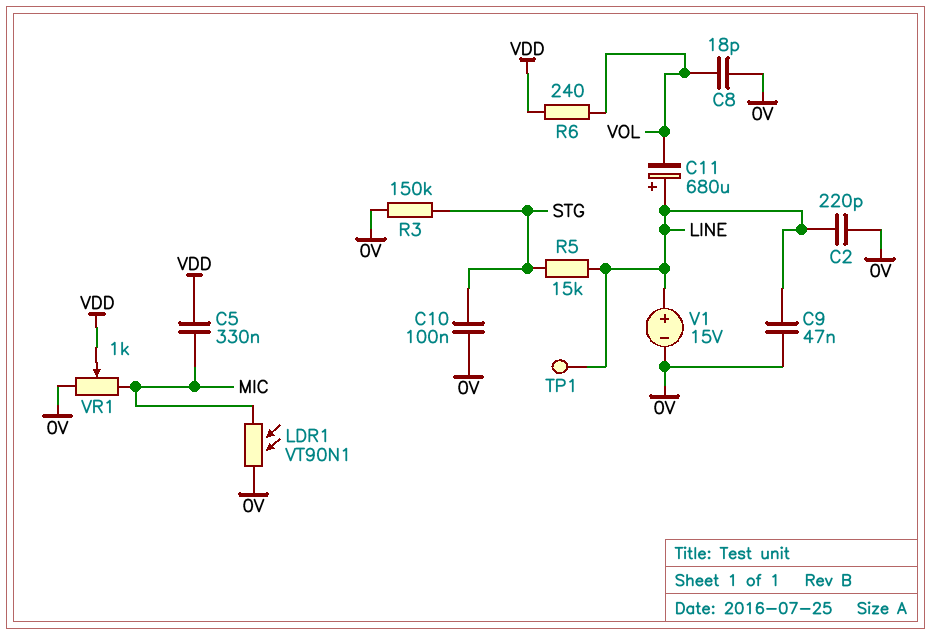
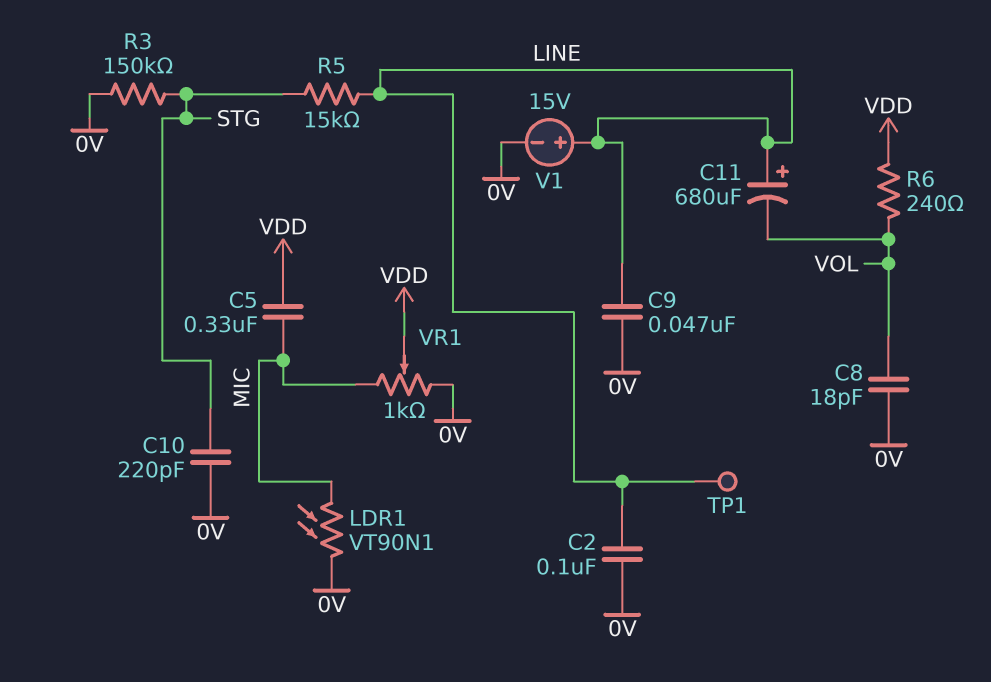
C2: 220pF (0V, LINE) -> 100nF (0V, LINE)
C10: 100nF (0V, STG) -> 220pF (0V, STG)

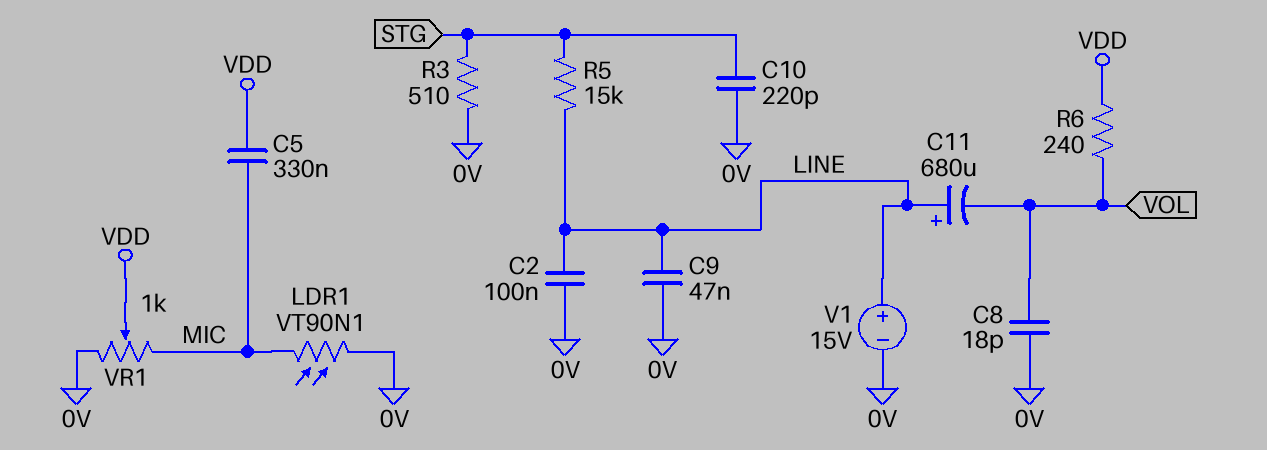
R3: 150k (0V, STG) -> 510 (0V, STG)
TP1: test point (LINE) -> none

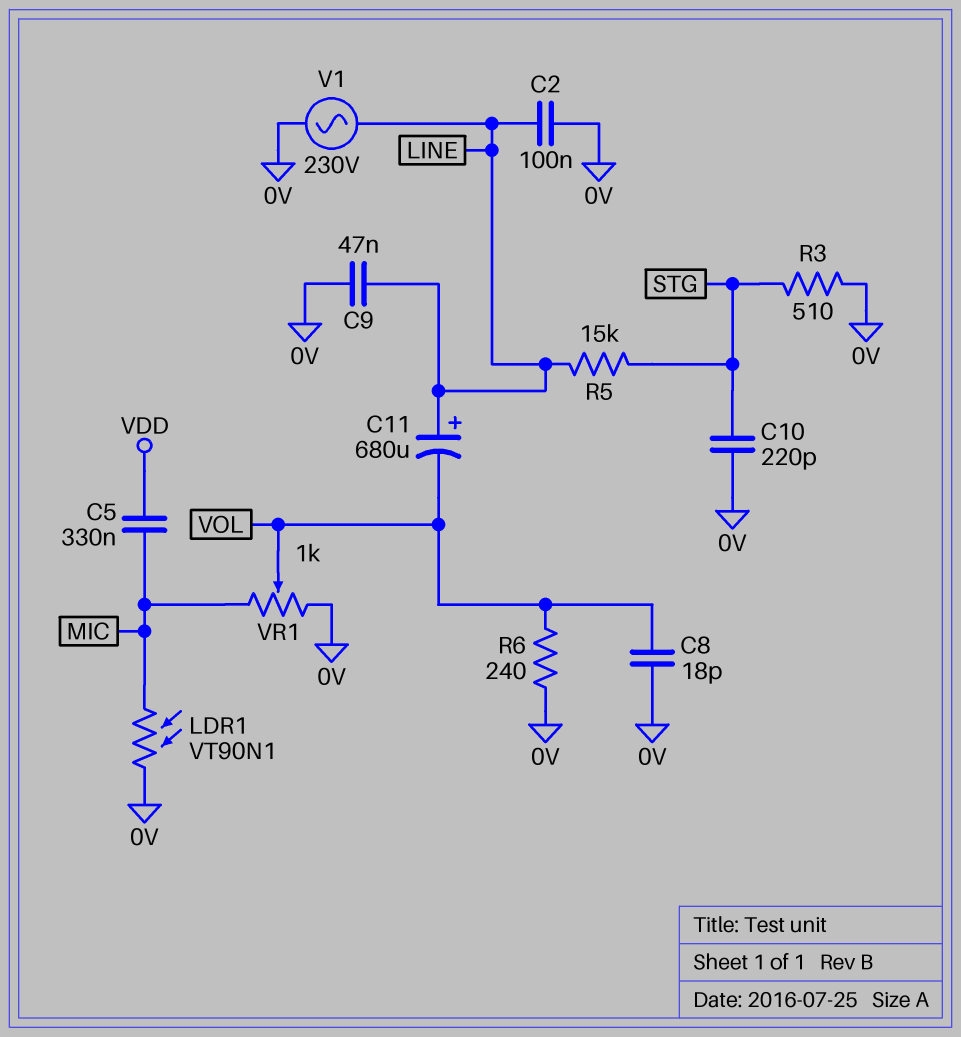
R6: 240 (VDD, VOL) -> 240 (0V, VOL)
V1: 15V (plus LINE, minus 0V) -> AC 230V (0V, LINE)
VR1: 1k (0V, MIC, wiper VDD) -> 1k (0V, MIC, wiper VOL)

